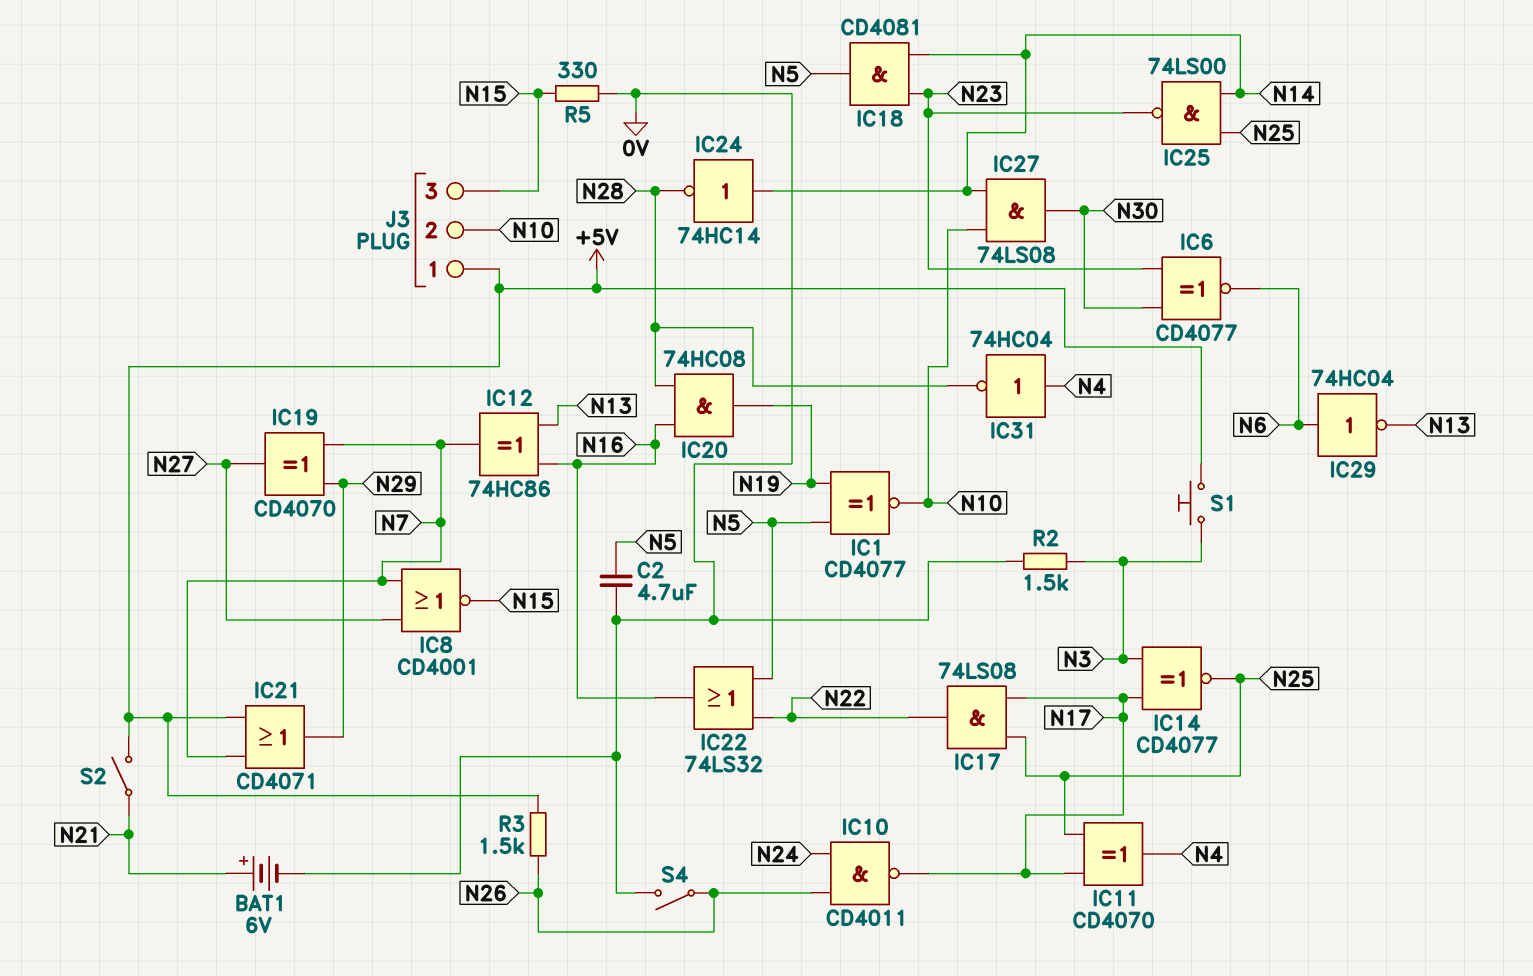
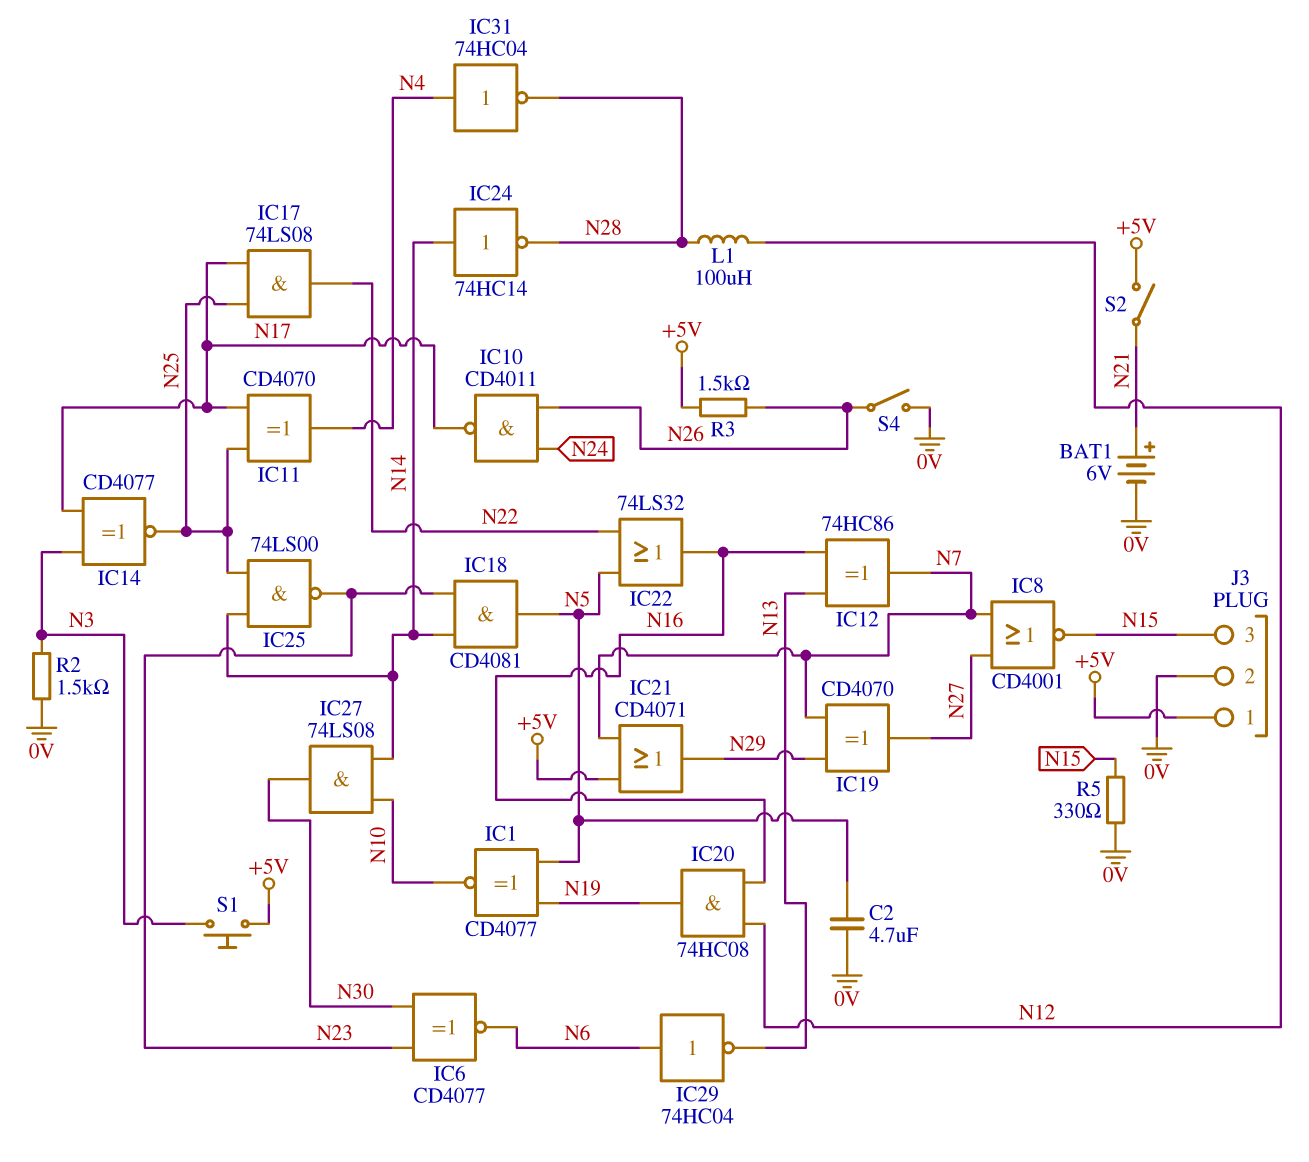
IC20: AND 74HC08 (in N16, in N28, out N19) -> AND 74HC08 (in N12, in N16, out N19)
J3 pin 2: N10 -> 0V
L1: none -> 100uH (N12, N28)

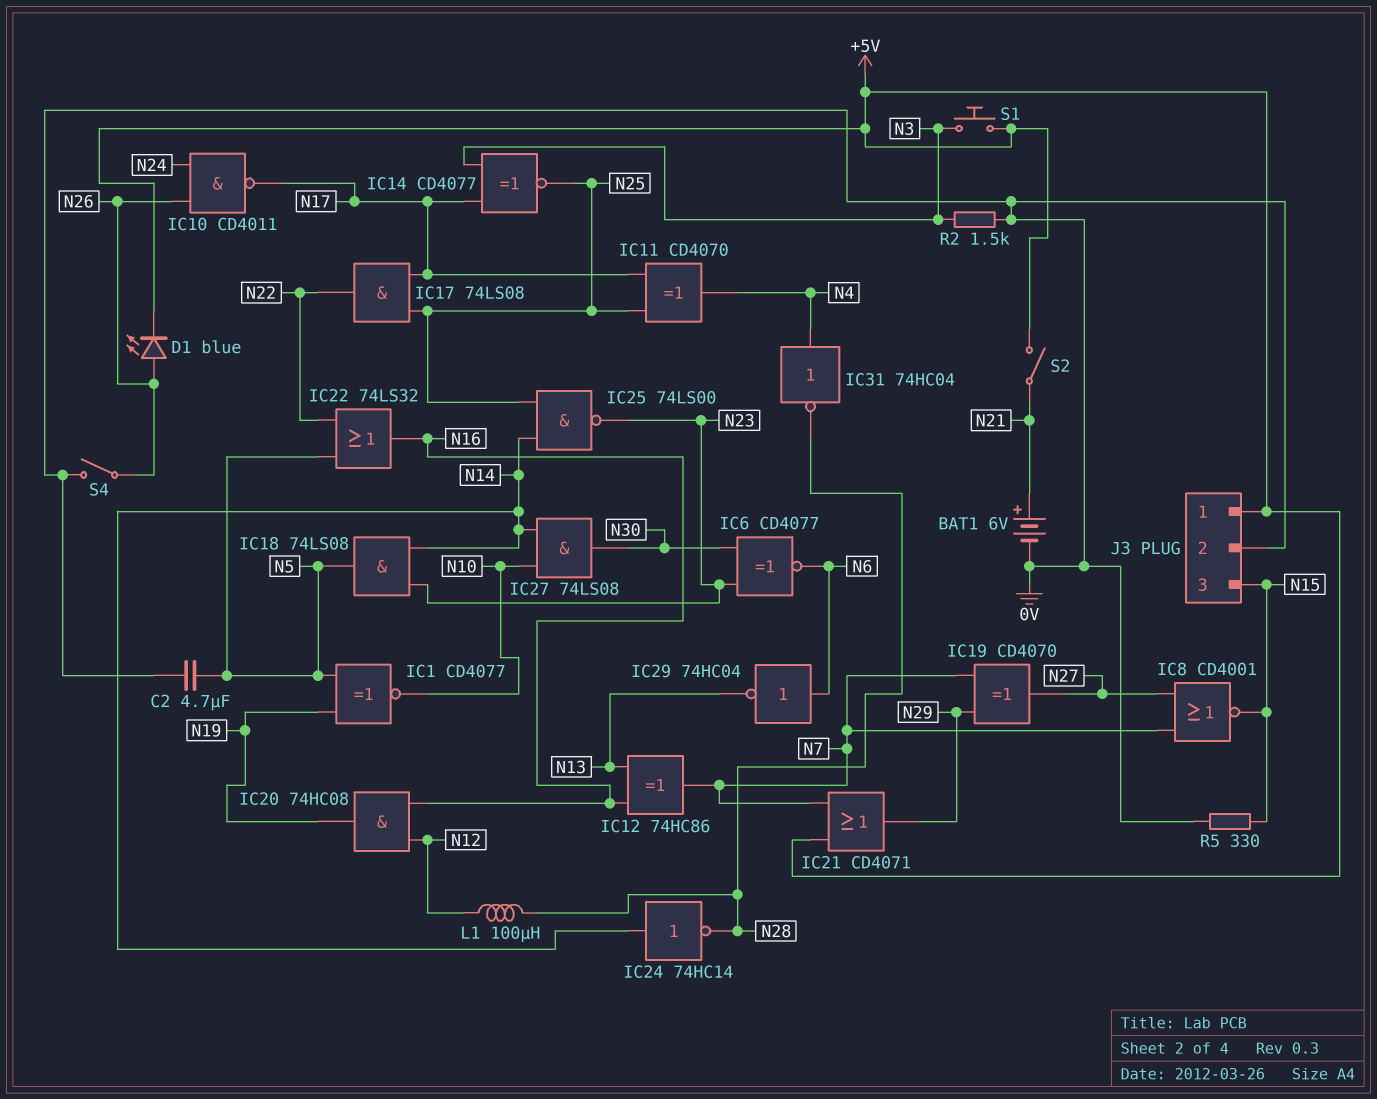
D1: none -> LED blue (A N26, K +5V)
IC18: AND CD4081 (in N14, in N23, out N5) -> AND 74LS08 (in N14, in N23, out N5)
R3: 1.5k (+5V, N26) -> none

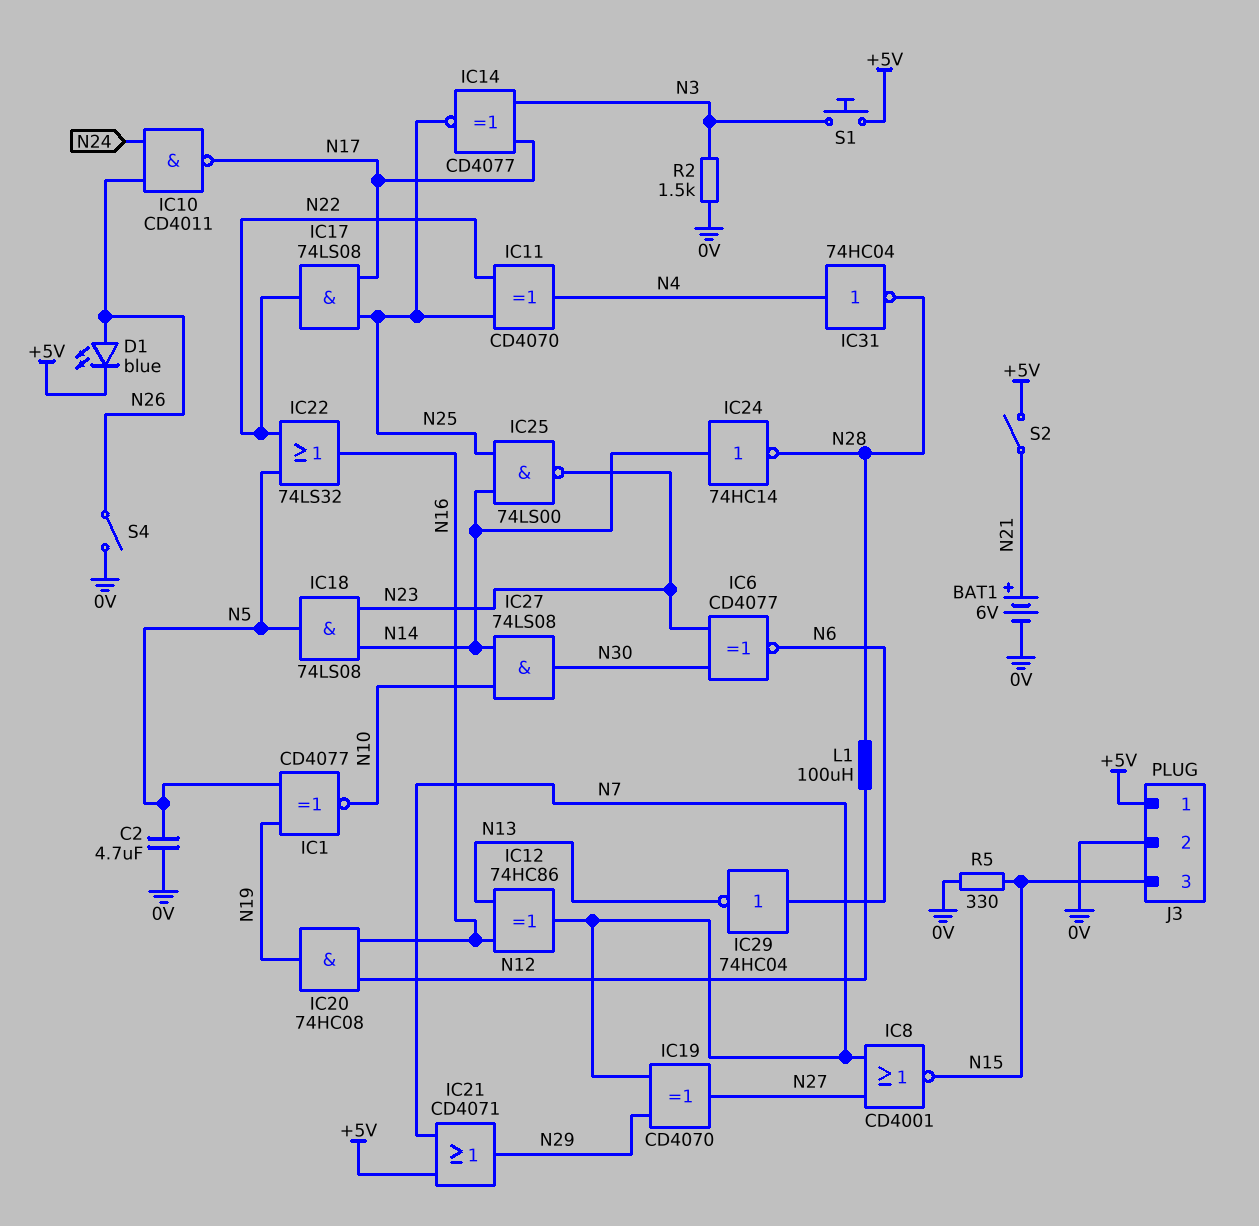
IC11: XOR CD4070 (in N17, in N25, out N4) -> XOR CD4070 (in N22, in N25, out N4)

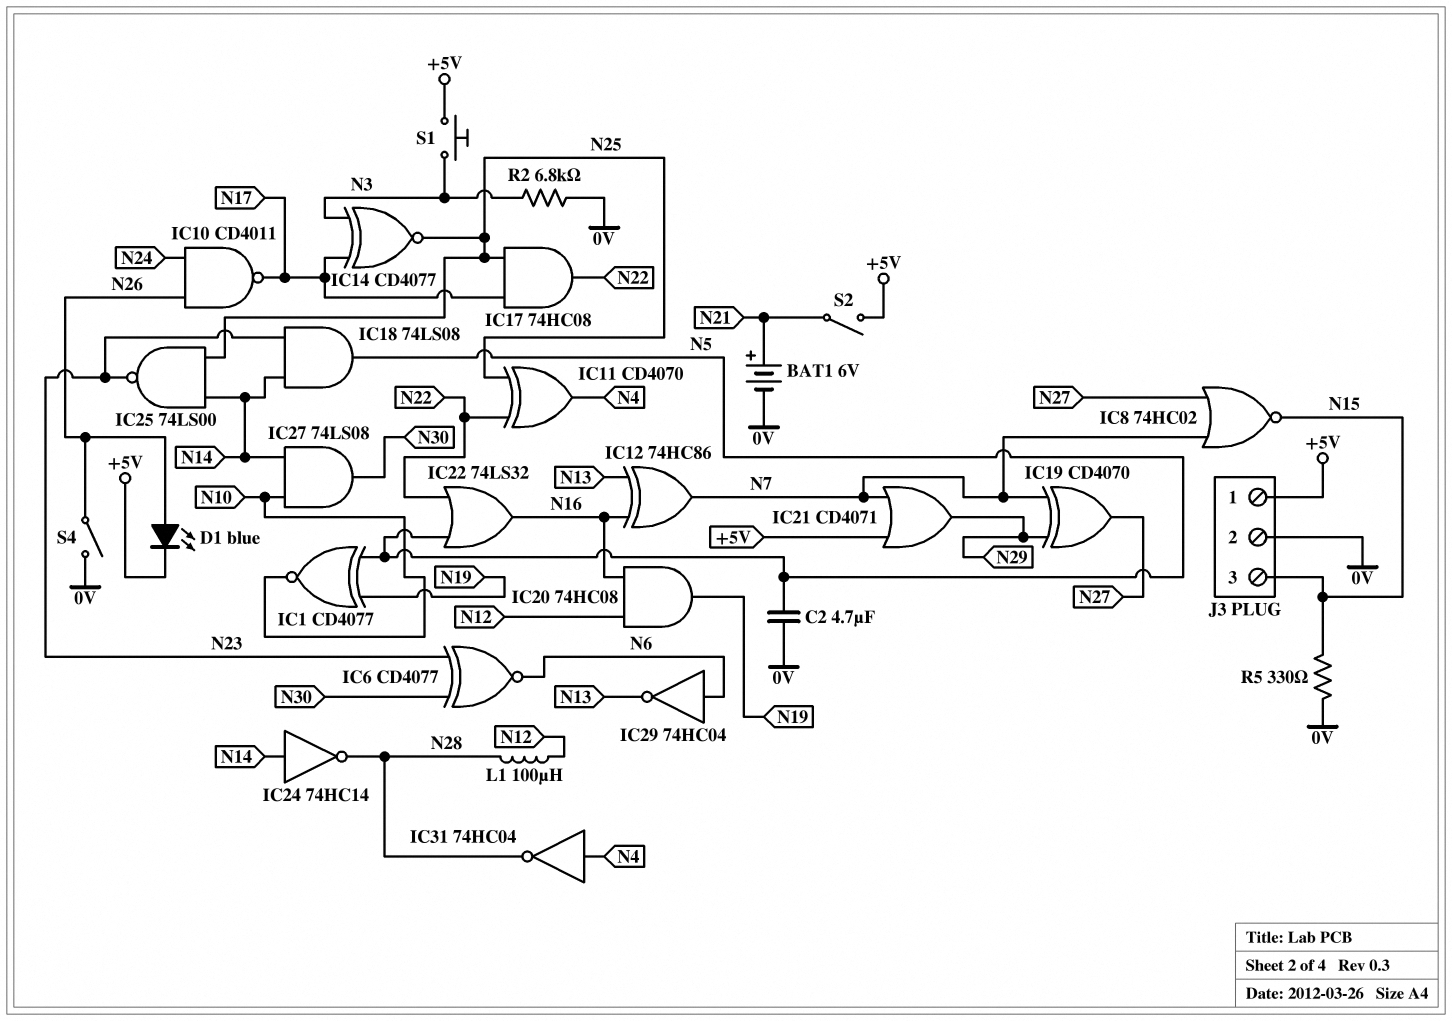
IC8: NOR CD4001 (in N7, in N27, out N15) -> NOR 74HC02 (in N7, in N27, out N15)
IC17: AND 74LS08 (in N17, in N25, out N22) -> AND 74HC08 (in N17, in N25, out N22)
R2: 1.5k (0V, N3) -> 6.8k (0V, N3)

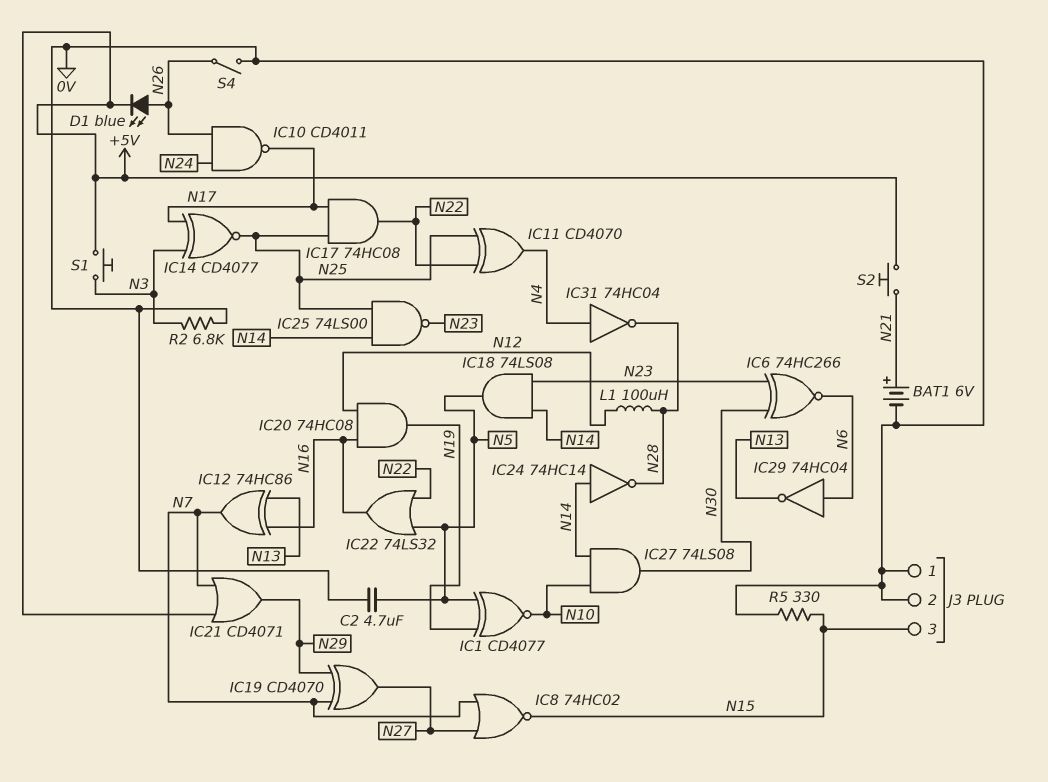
IC6: XNOR CD4077 (in N23, in N30, out N6) -> XNOR 74HC266 (in N23, in N30, out N6)
J3 pin 1: +5V -> 0V
S2: switch (+5V, N21) -> button (+5V, N21)

